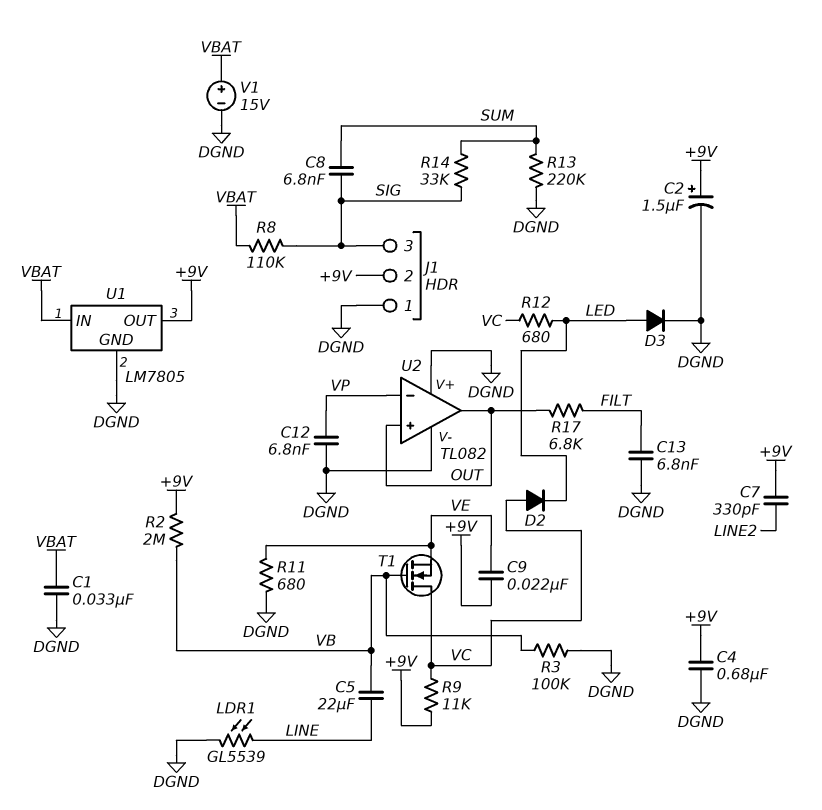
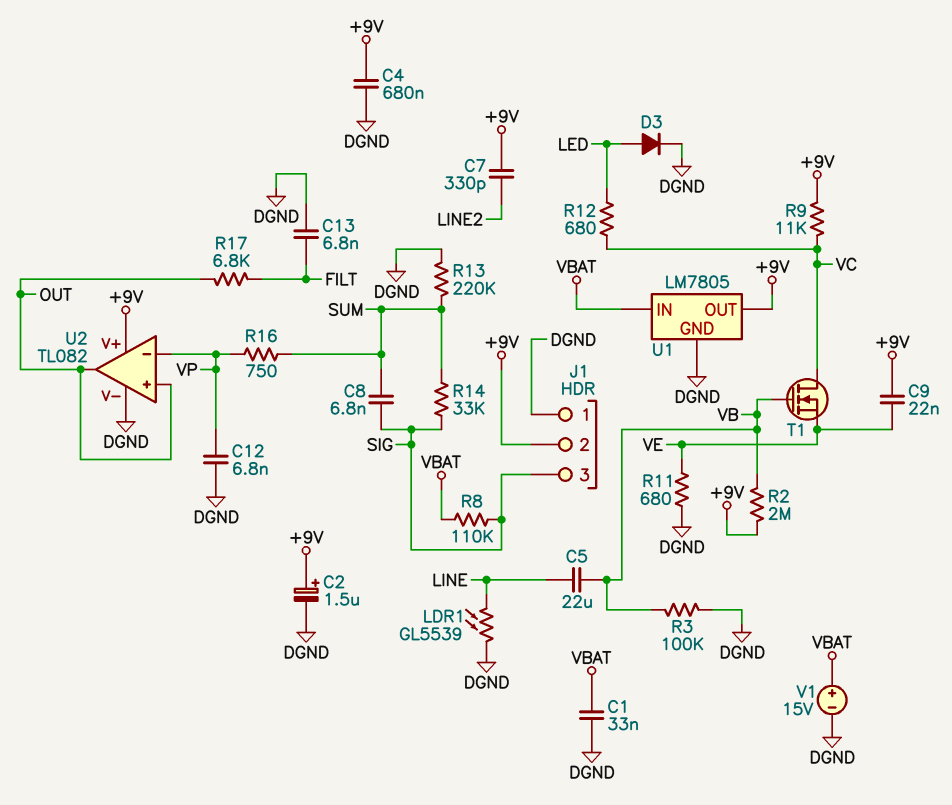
D2: diode (A VC, K LED) -> none
R16: none -> 750 (SUM, VP)
U2 pin V+: DGND -> +9V

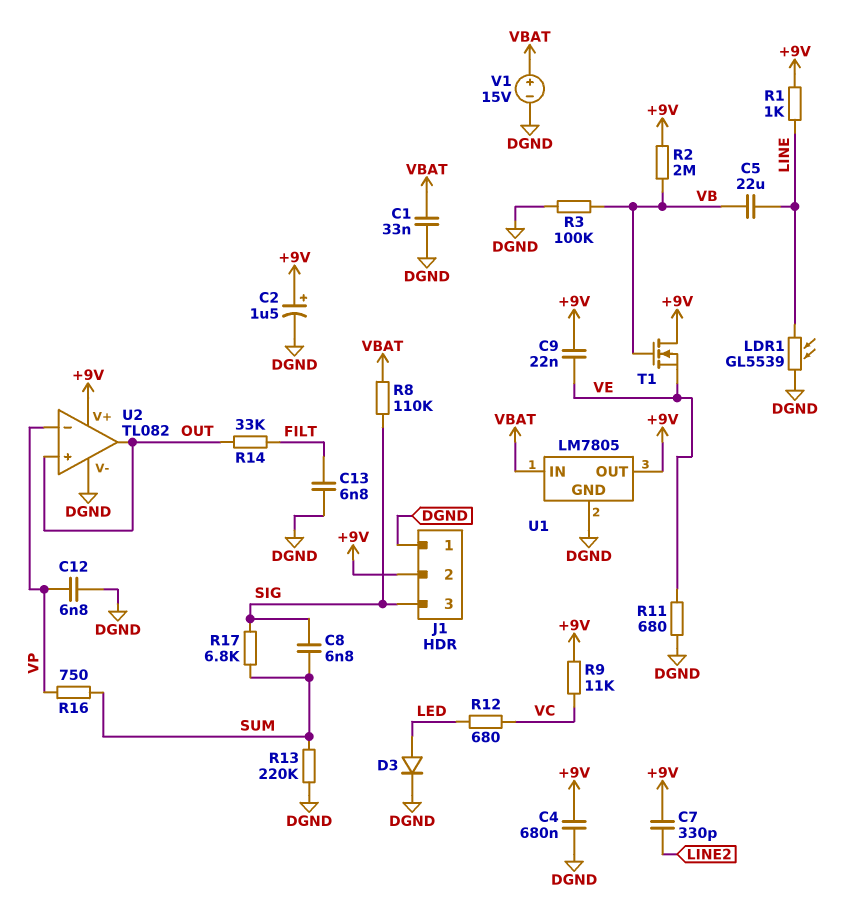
R1: none -> 1k (+9V, LINE)
R14: 33k (SIG, SUM) -> 33k (FILT, OUT)
R17: 6.8k (FILT, OUT) -> 6.8k (SIG, SUM)
T1: NMOS (G VB, D VC, S VE) -> NMOS (G VB, D +9V, S VE)

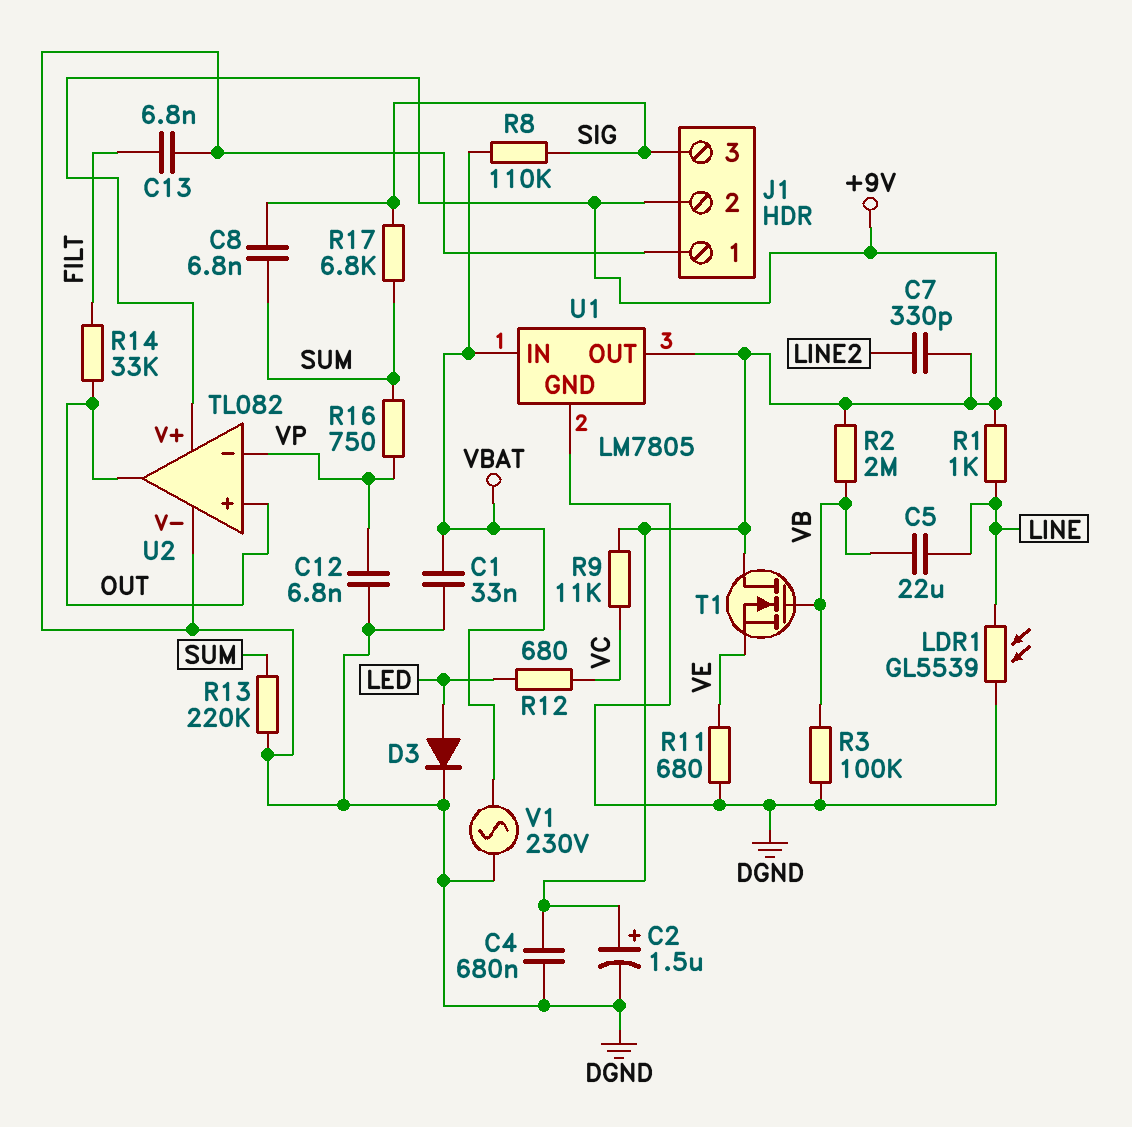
C9: 22nF (+9V, VE) -> none
V1: 15V (plus VBAT, minus DGND) -> AC 230V (DGND, VBAT)

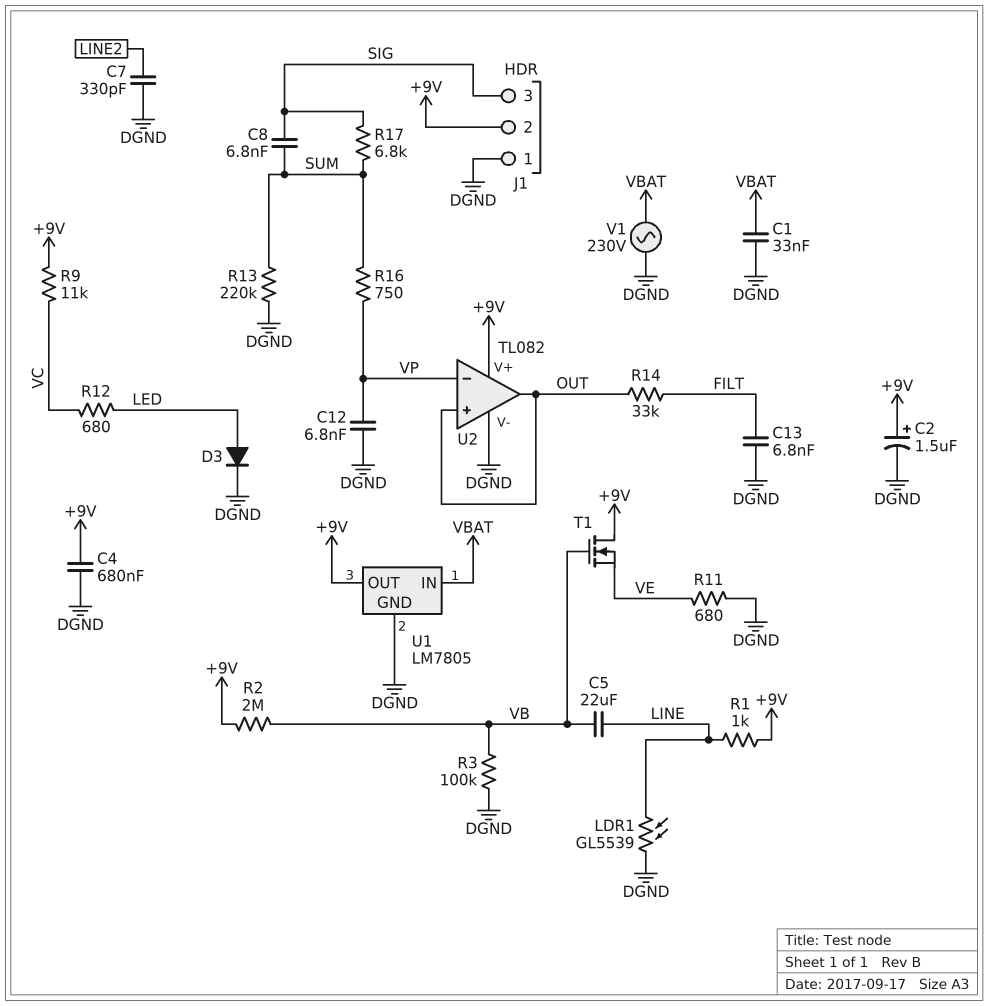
C7: 330pF (+9V, LINE2) -> 330pF (DGND, LINE2)
R8: 110k (SIG, VBAT) -> none

